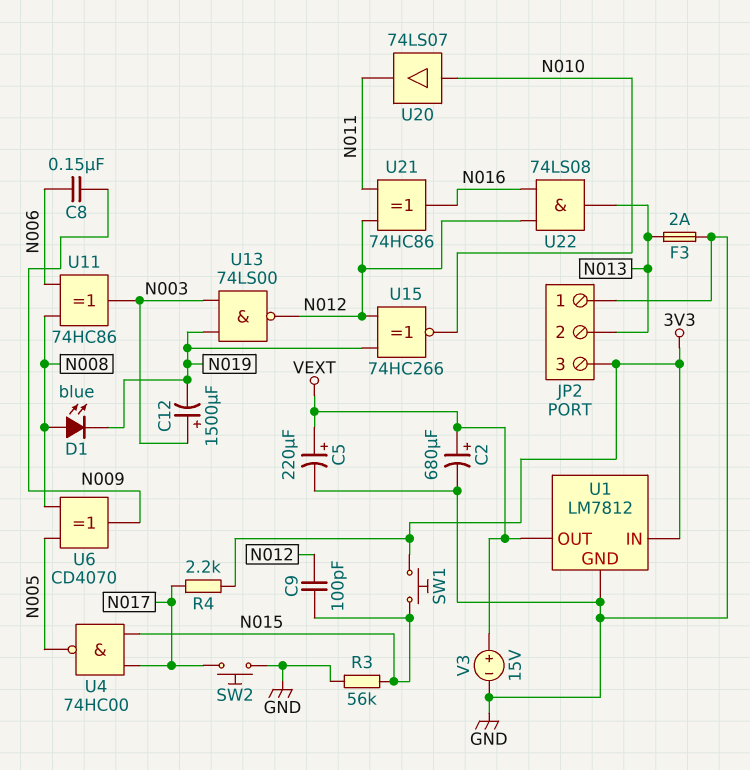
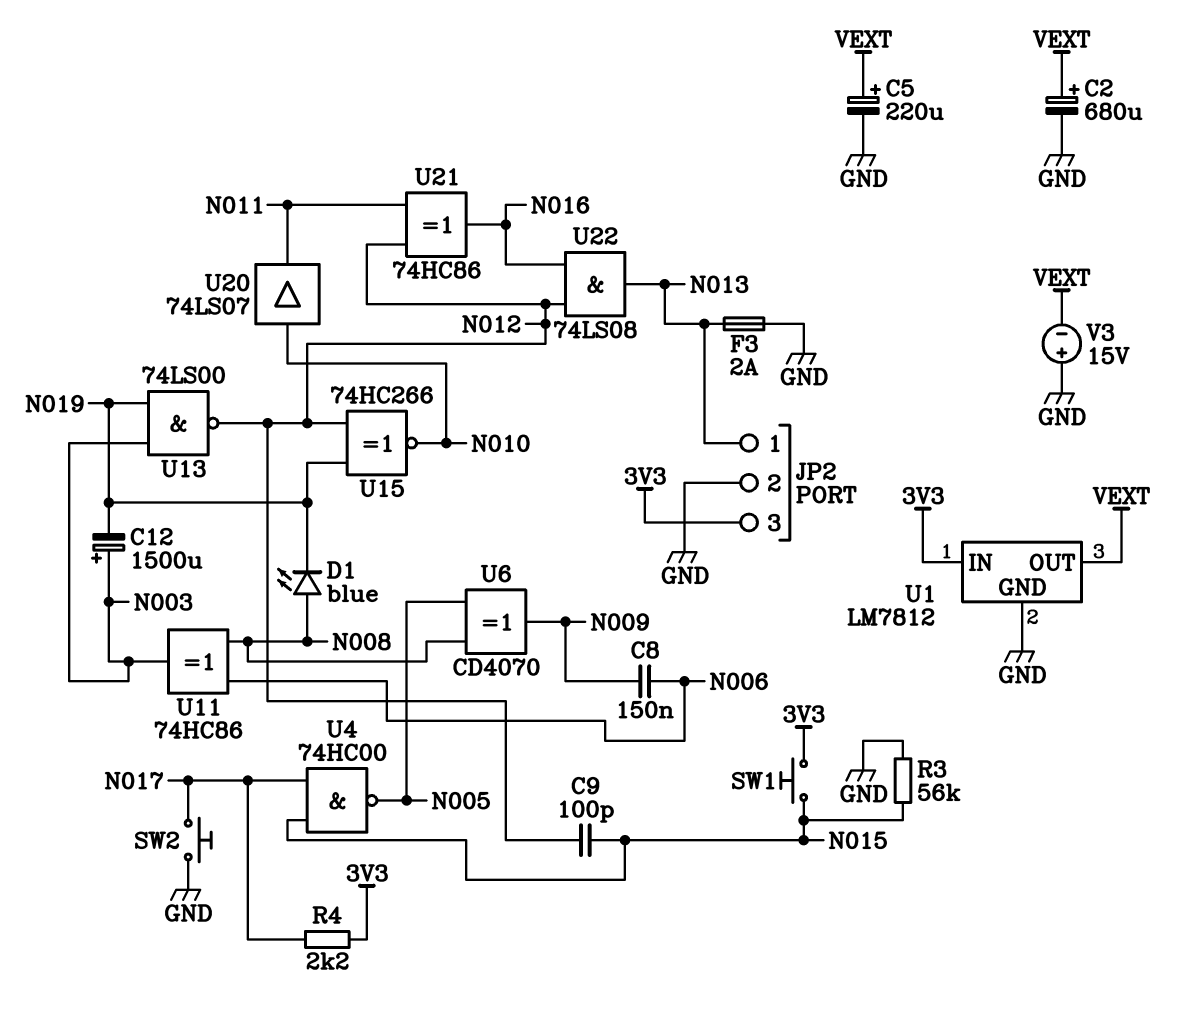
JP2 pin 1: GND -> N013
JP2 pin 2: N013 -> GND
V3: 15V (plus VEXT, minus GND) -> 15V (plus GND, minus VEXT)

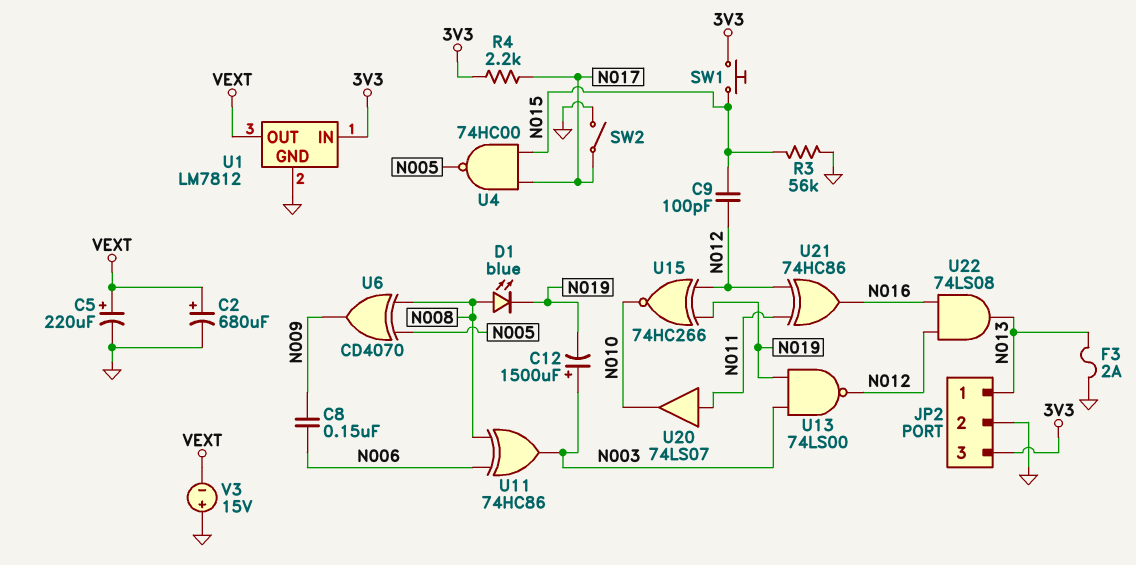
SW2: button (GND, N017) -> switch (GND, N017)
U20: buffer 74LS07 (in N010, out N011) -> buffer 74LS07 (in N011, out N010)

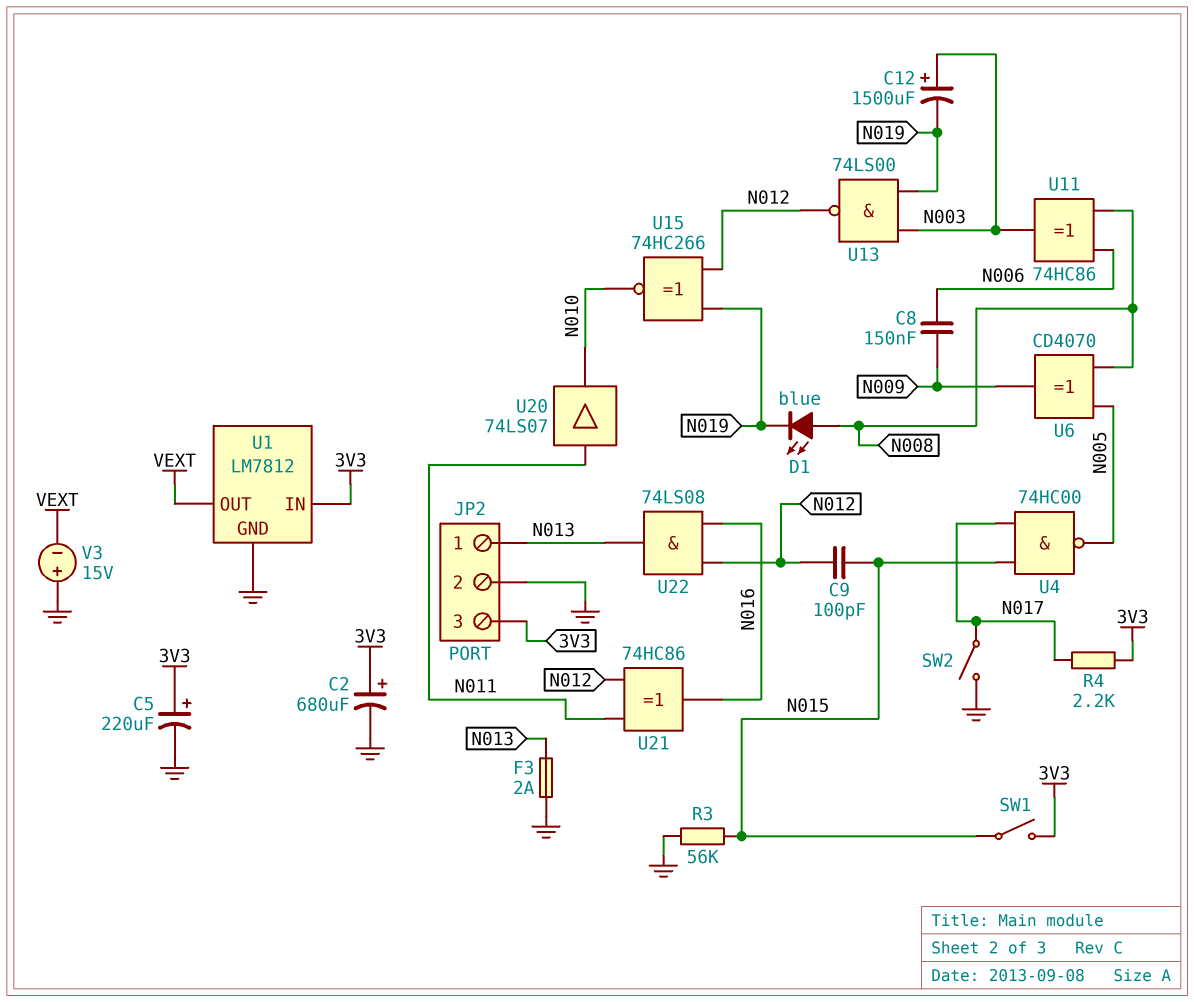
C2: 680uF (plus VEXT, minus GND) -> 680uF (plus 3V3, minus GND)
C5: 220uF (plus VEXT, minus GND) -> 220uF (plus 3V3, minus GND)
SW1: button (3V3, N015) -> switch (3V3, N015)

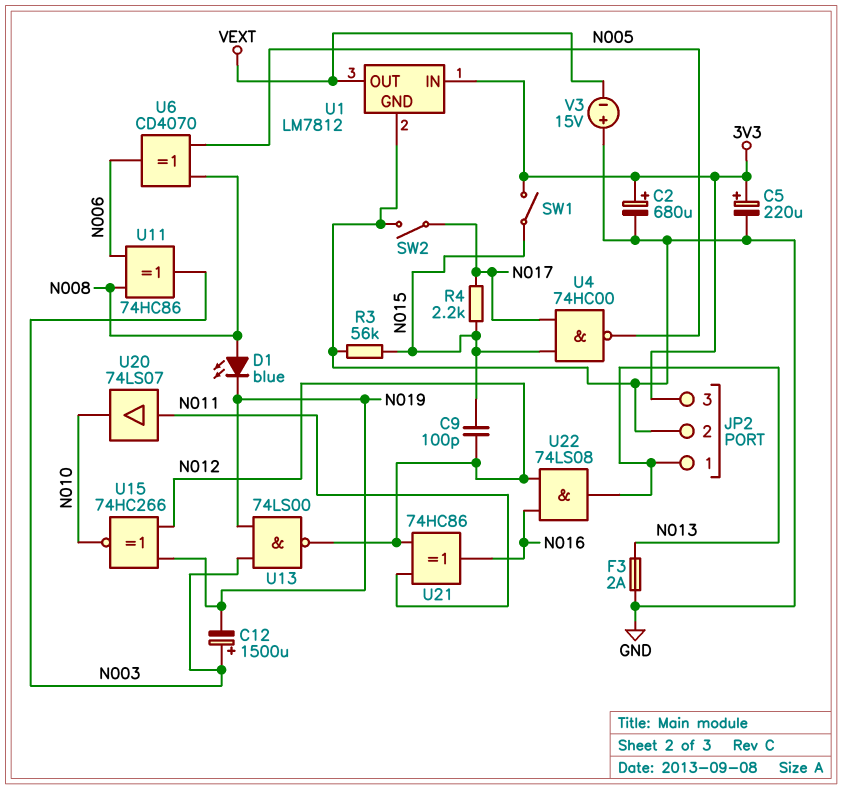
C8: 150nF (N006, N009) -> none
R4: 2.2k (3V3, N017) -> 2.2k (N015, N017)
U6: XOR CD4070 (in N005, in N008, out N009) -> XOR CD4070 (in N005, in N008, out N006)

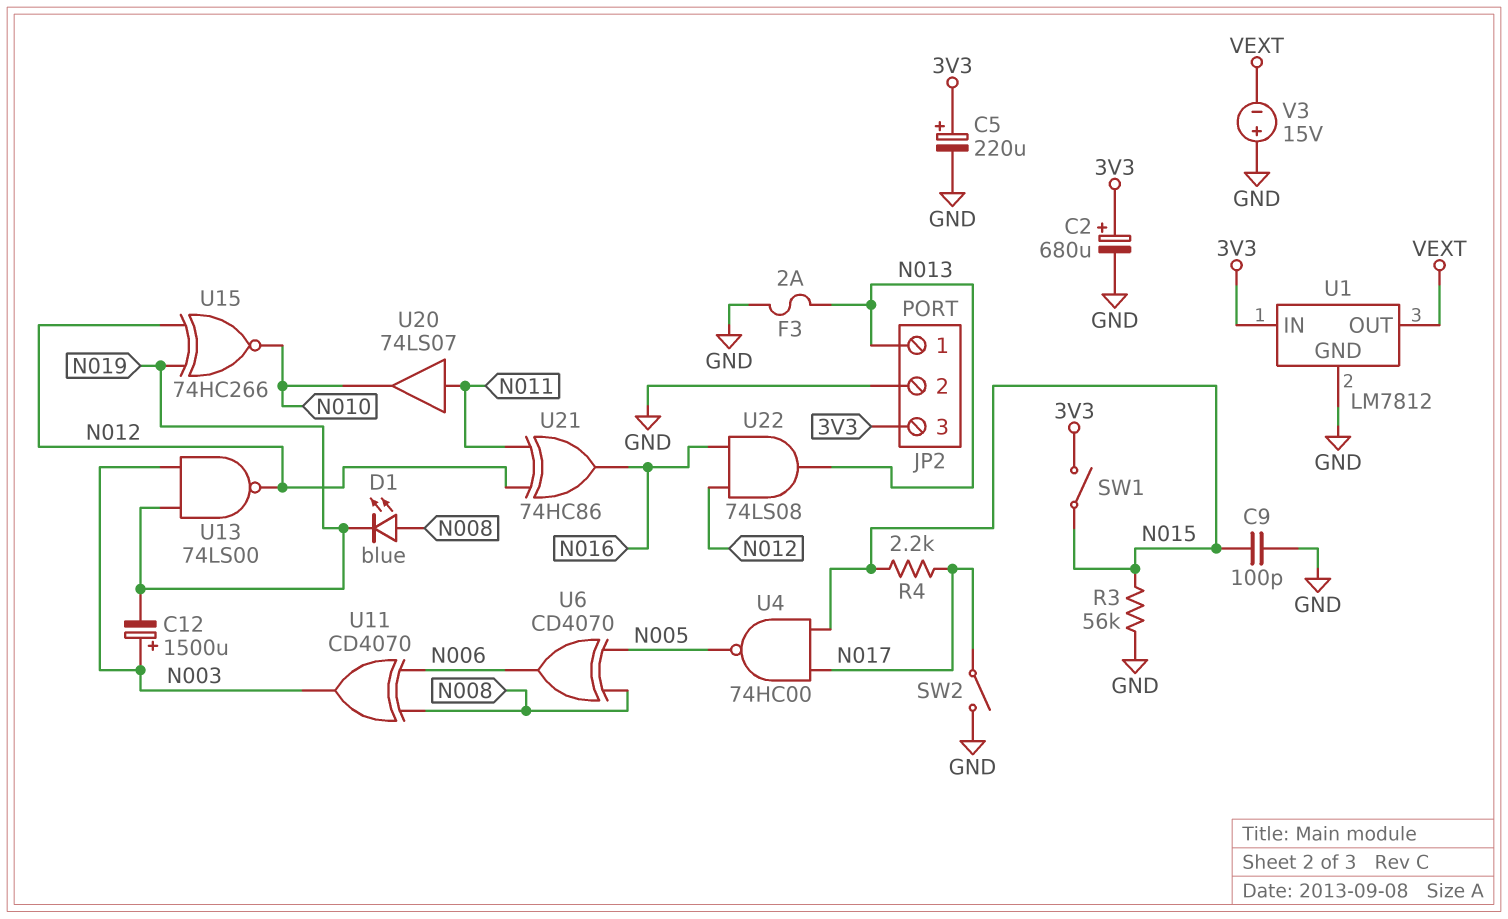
C9: 100pF (N012, N015) -> 100pF (GND, N015)
U11: XOR 74HC86 (in N006, in N008, out N003) -> XOR CD4070 (in N006, in N008, out N003)

